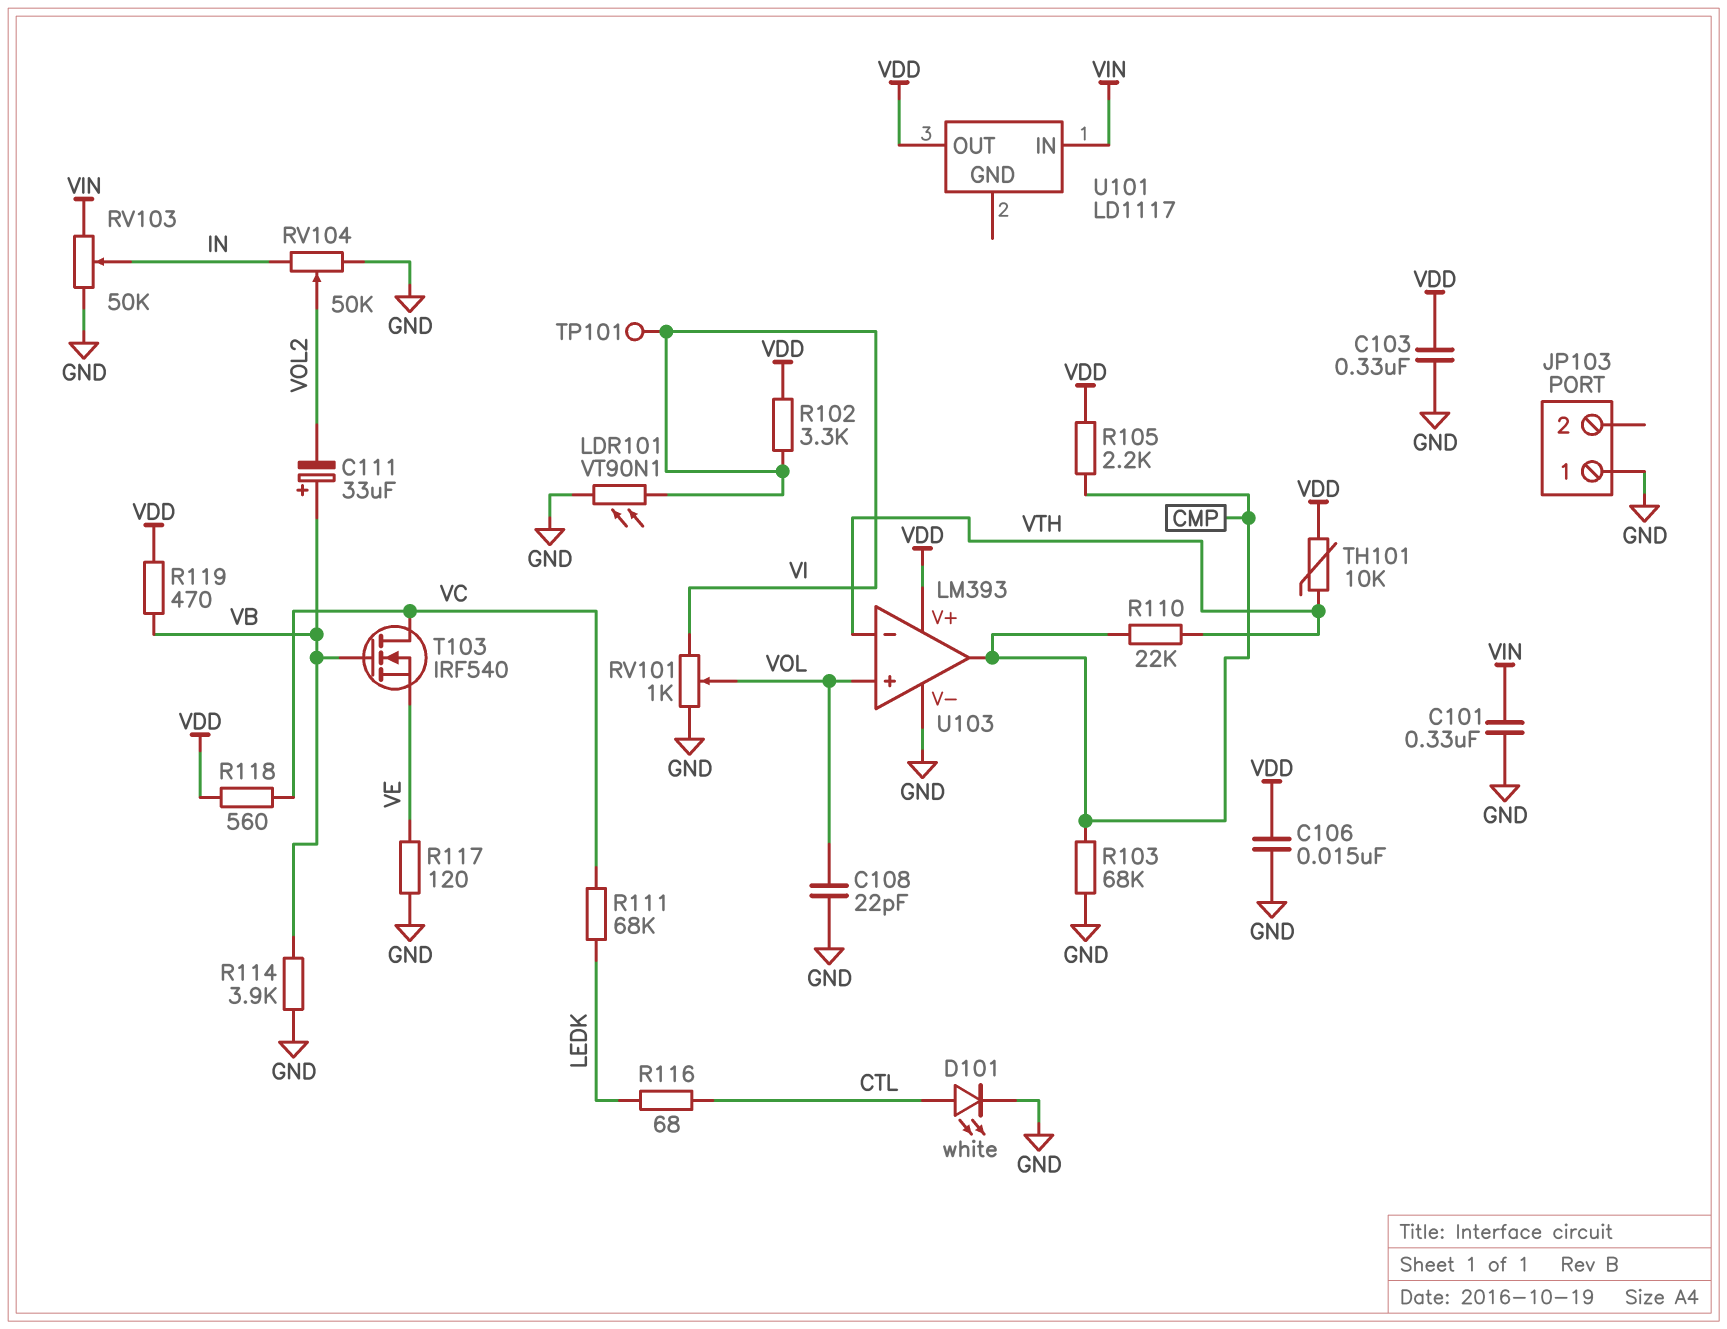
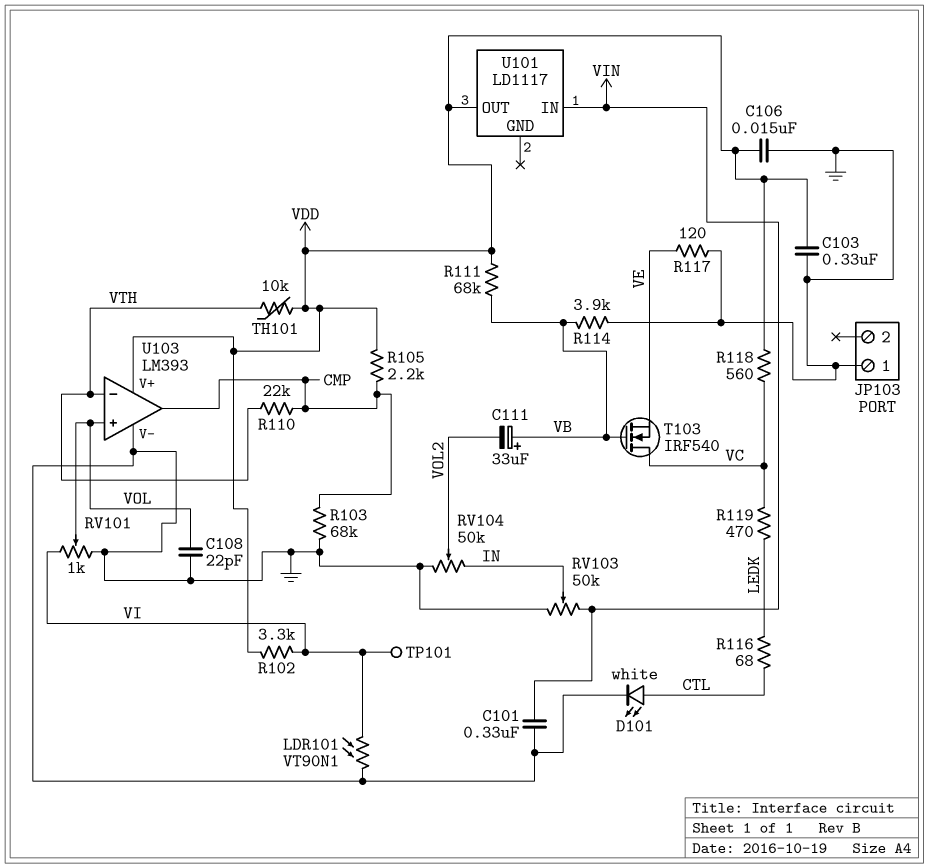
R111: 68k (LEDK, VC) -> 68k (VB, VDD)
R119: 470 (VB, VDD) -> 470 (LEDK, VC)

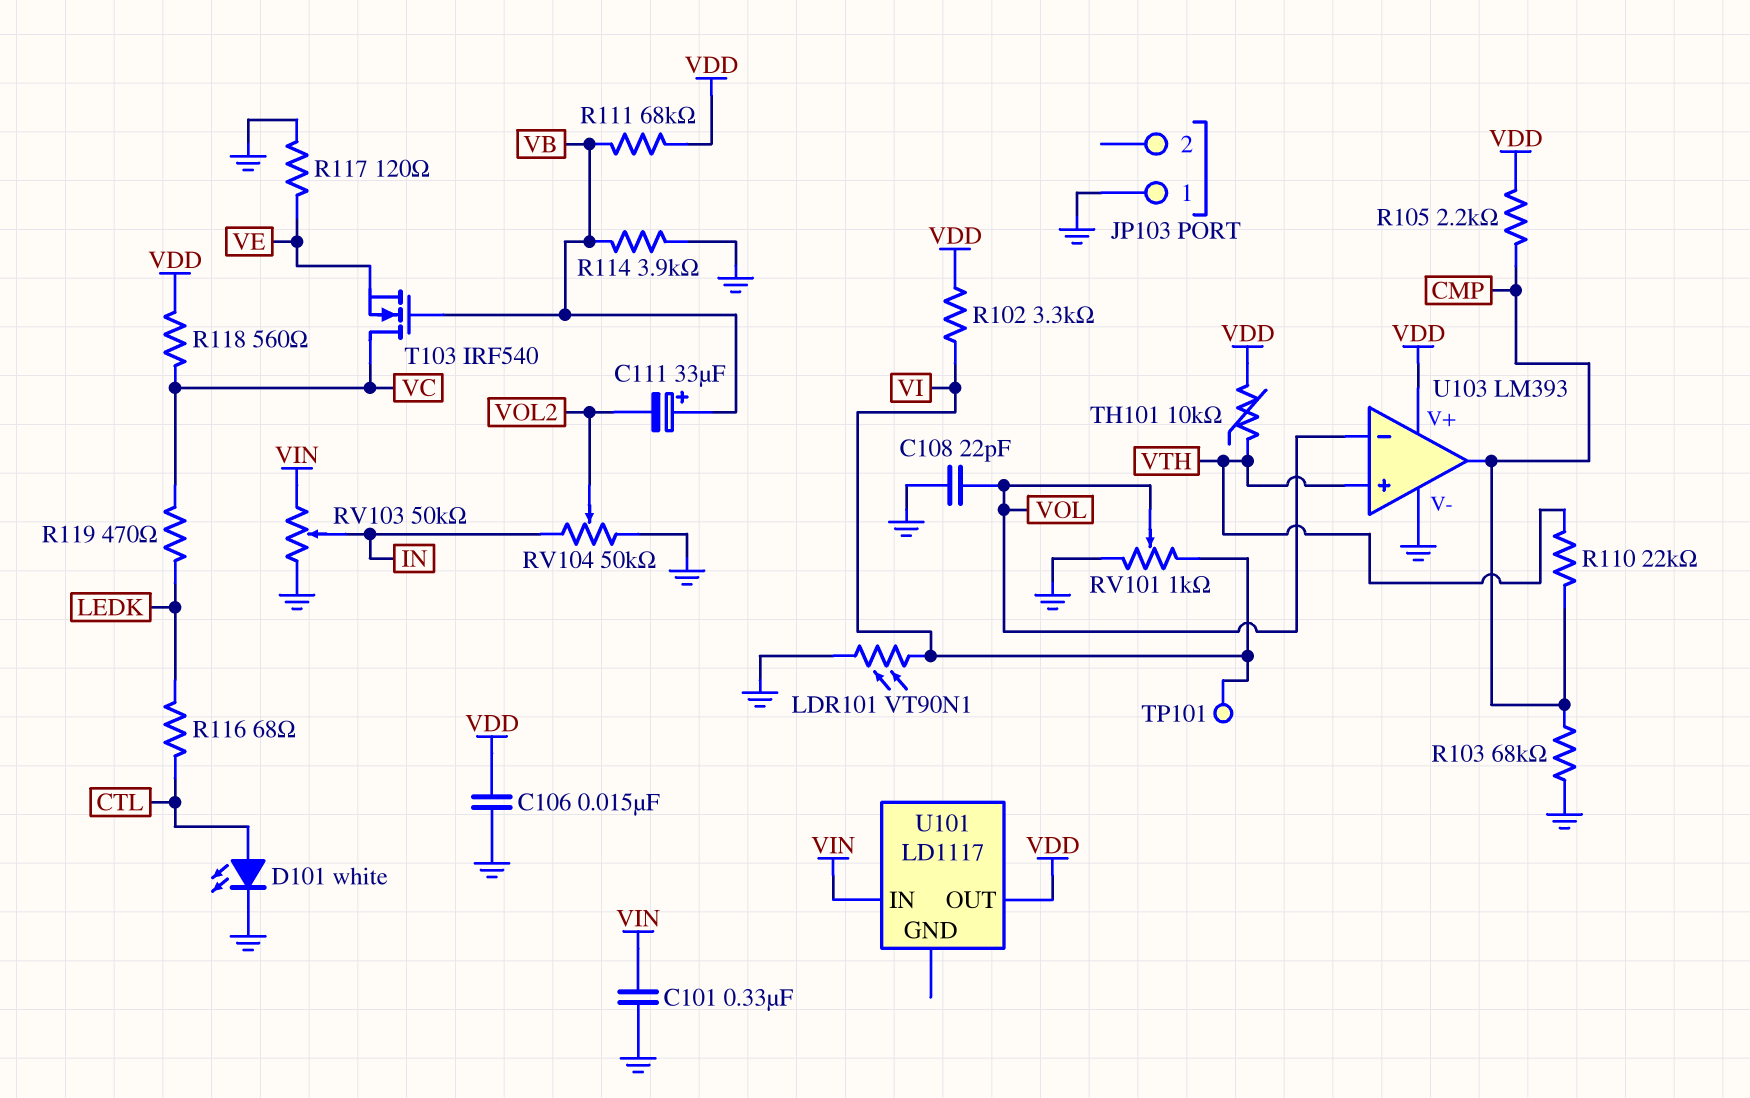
C103: 330nF (GND, VDD) -> none
U103 pin in+: VOL -> VTH
U103 pin in-: VTH -> VOL

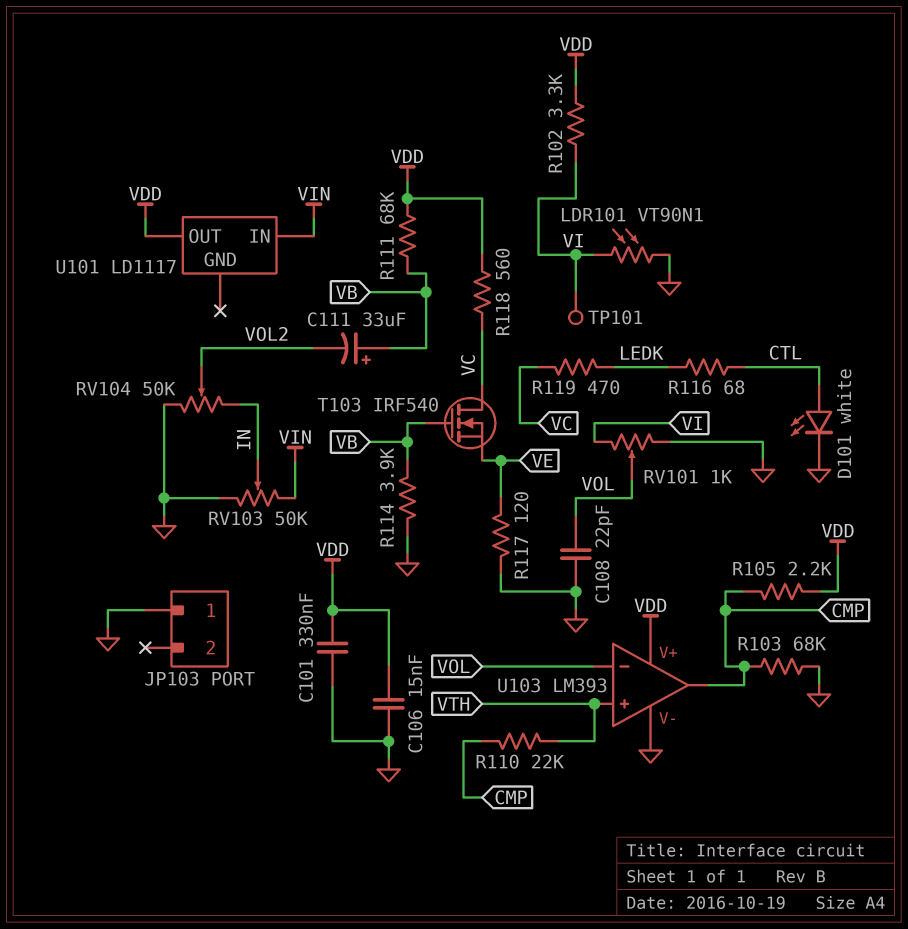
C101: 330nF (GND, VIN) -> 330nF (GND, VDD)
TH101: 10k (VDD, VTH) -> none

